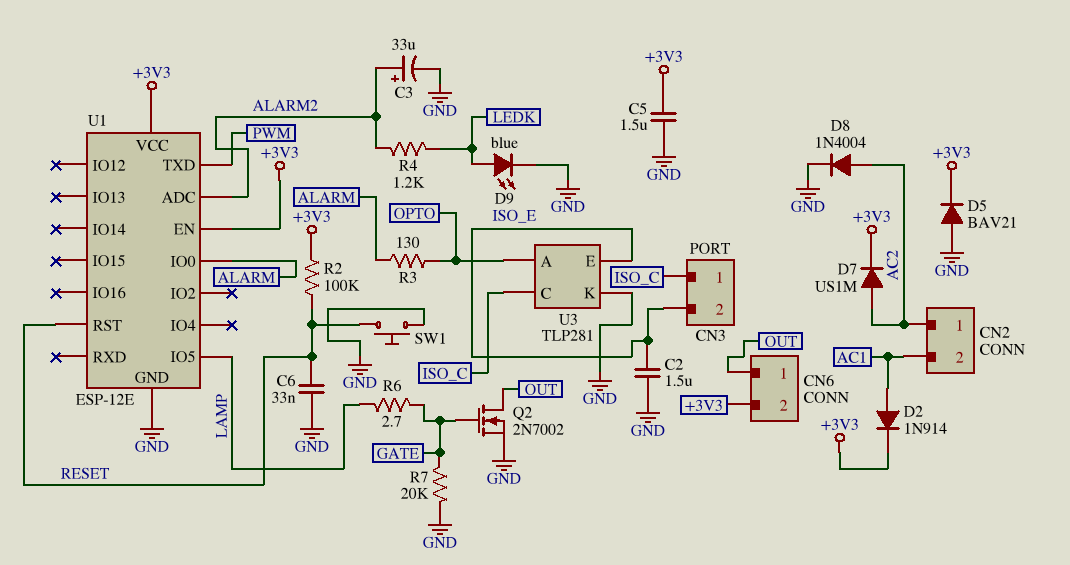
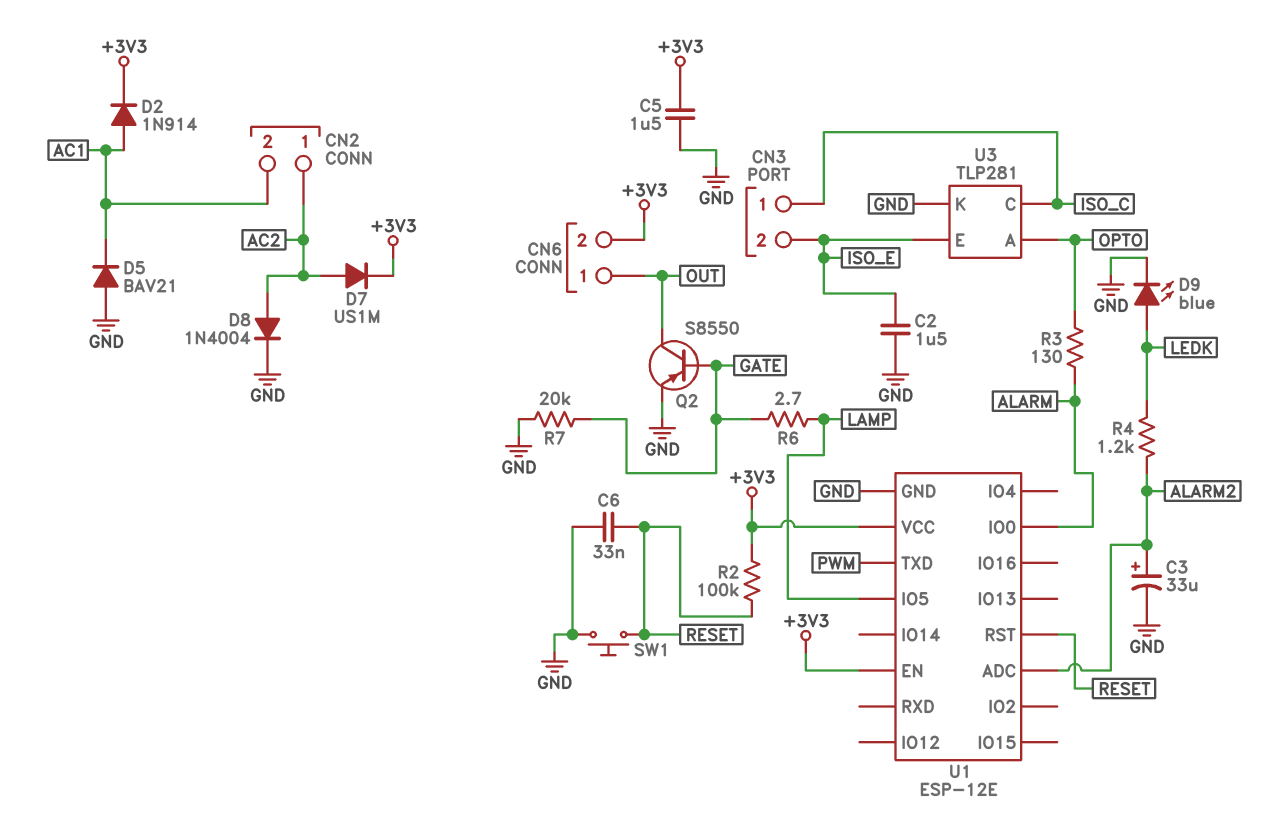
D5: diode BAV21 (A GND, K +3V3) -> diode BAV21 (A GND, K AC1)
Q2: NMOS 2N7002 (G GATE, D OUT, S GND) -> PNP S8550 (B GATE, C OUT, E GND)

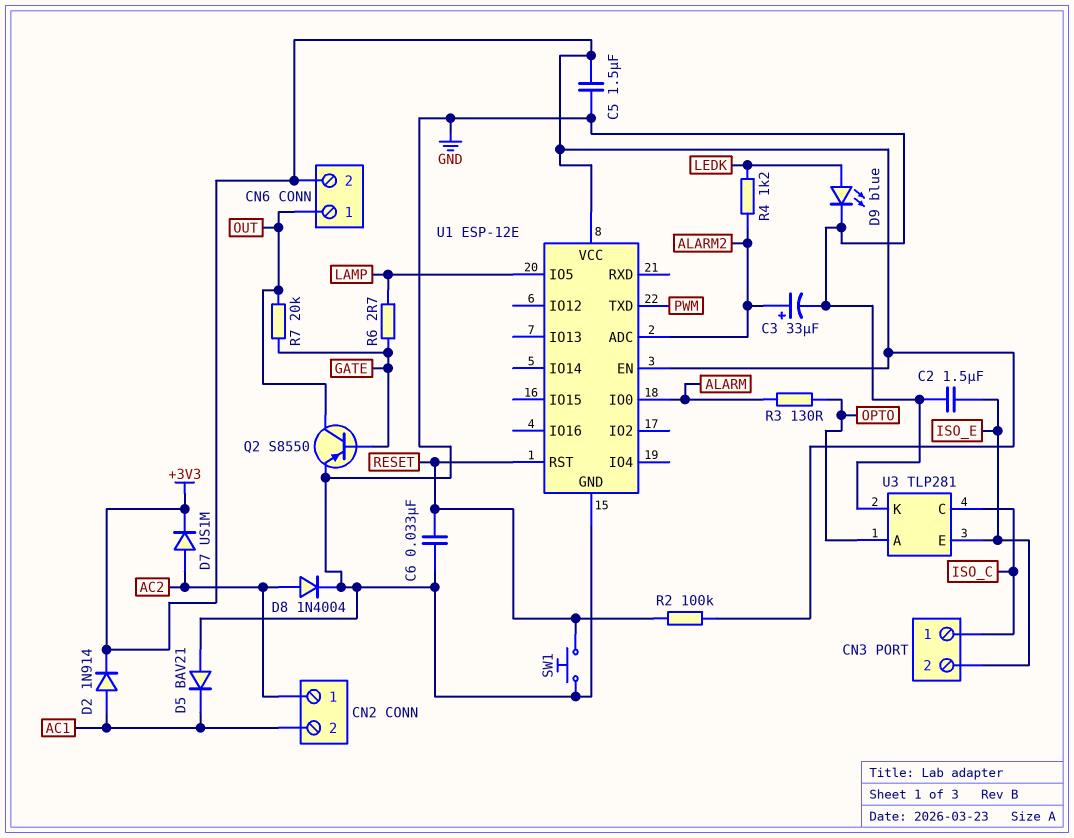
R7: 20k (GATE, GND) -> 20k (GATE, OUT)

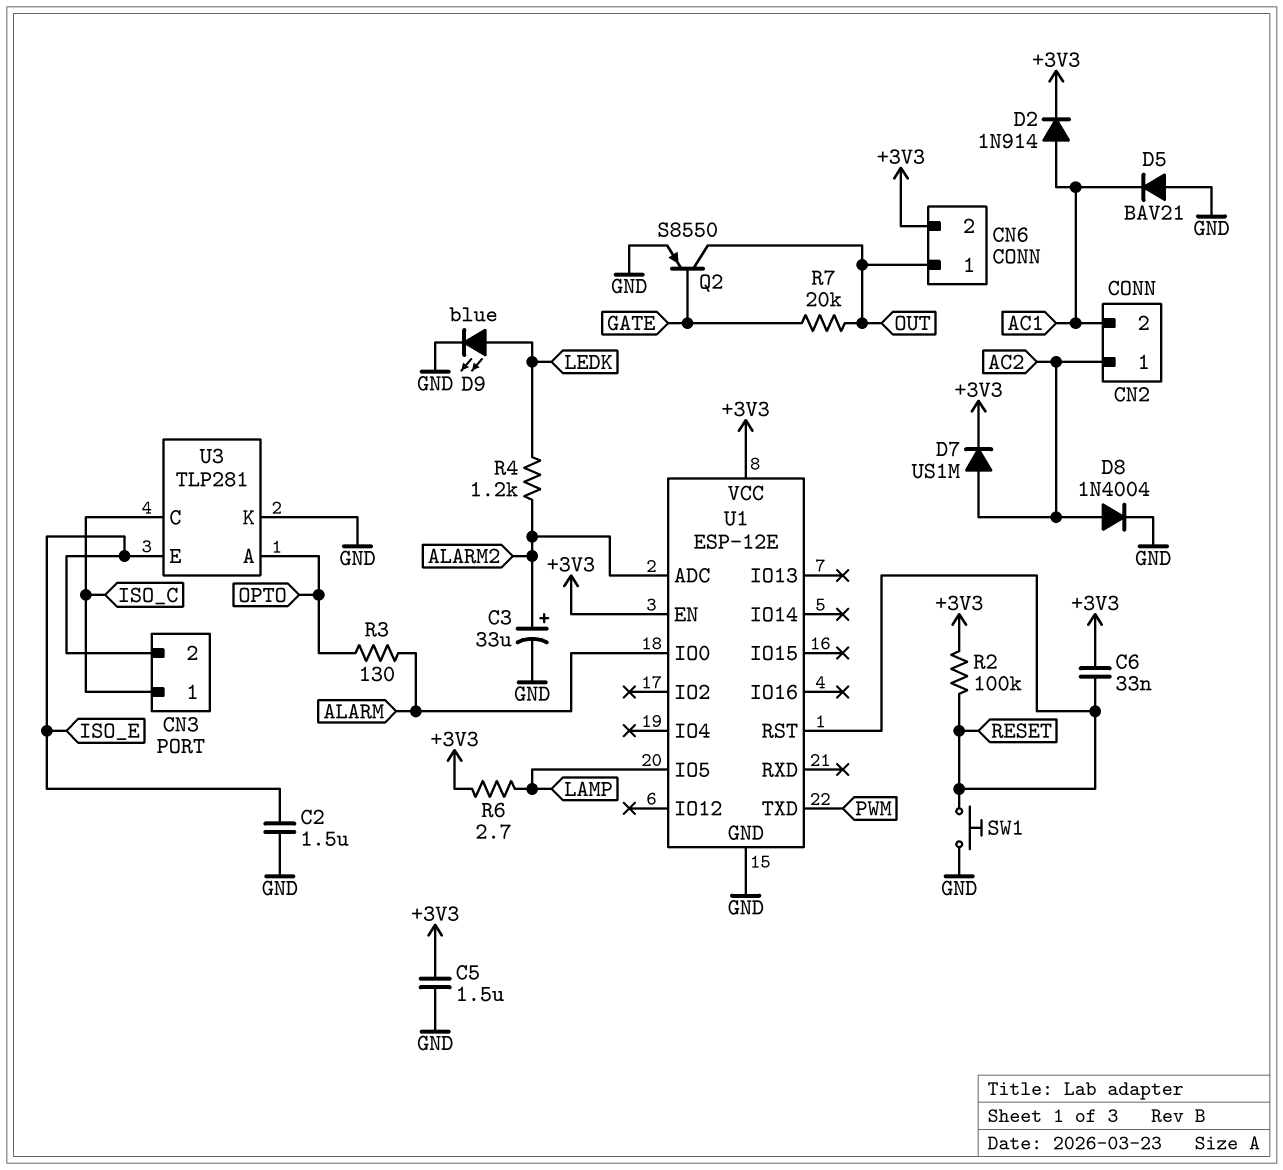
C6: 33nF (GND, RESET) -> 33nF (+3V3, RESET)
R6: 2.7 (GATE, LAMP) -> 2.7 (+3V3, LAMP)

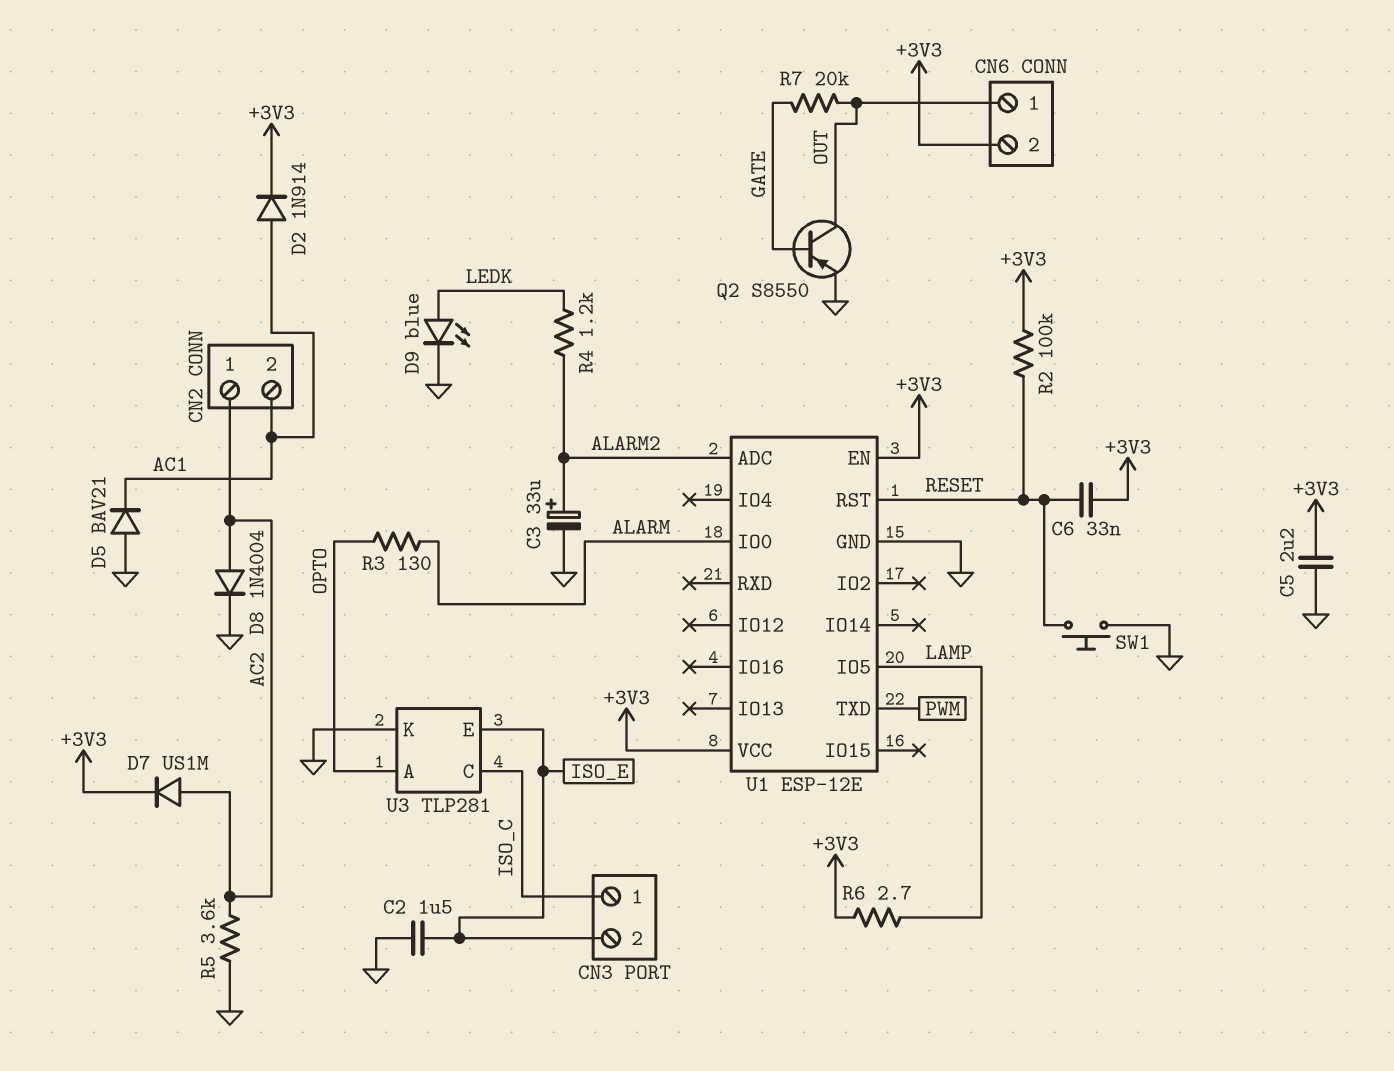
C5: 1.5uF (+3V3, GND) -> 2.2uF (+3V3, GND)
R5: none -> 3.6k (AC2, GND)

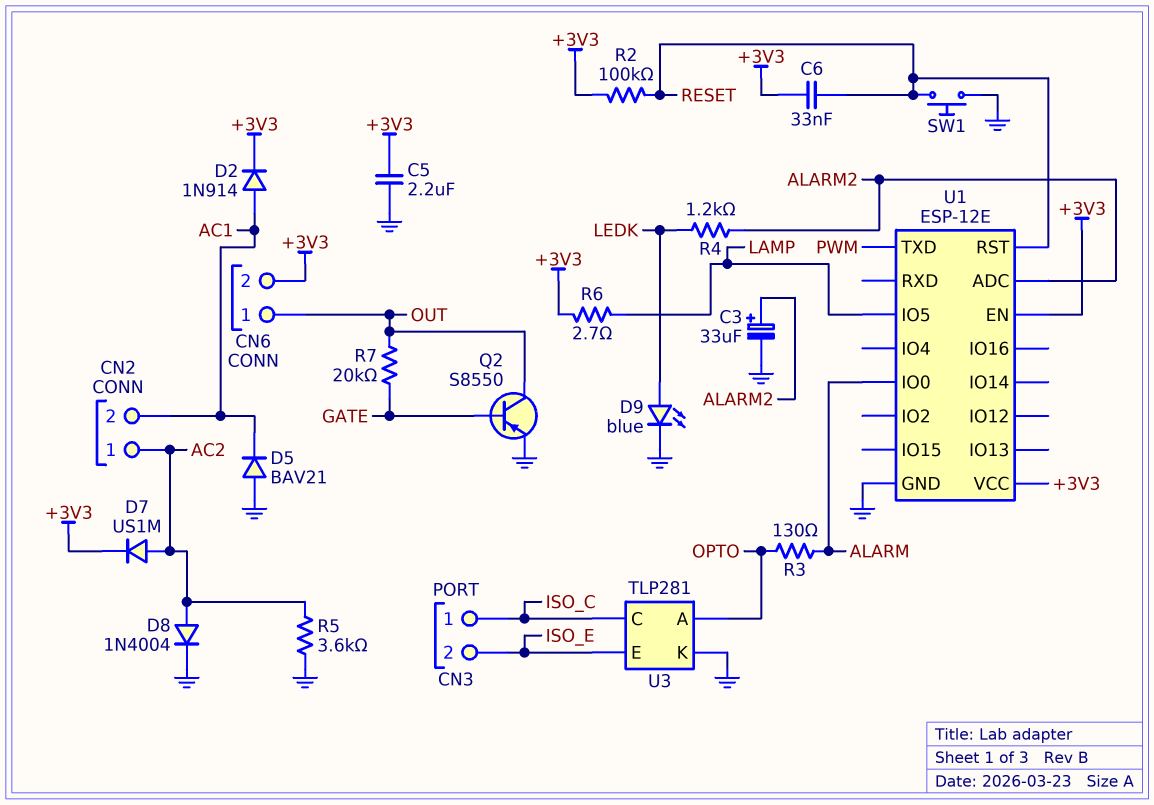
C2: 1.5uF (GND, ISO_E) -> none

